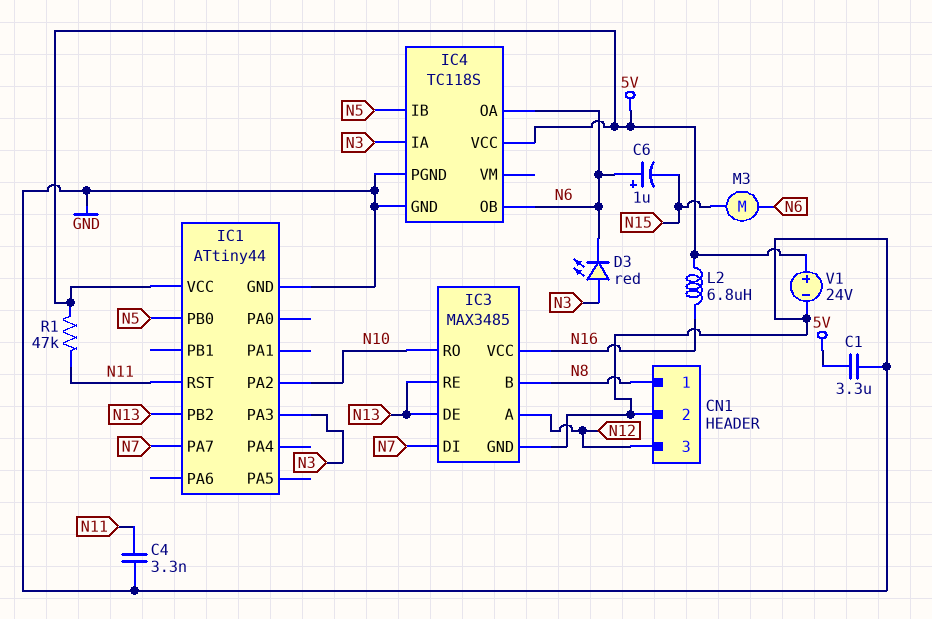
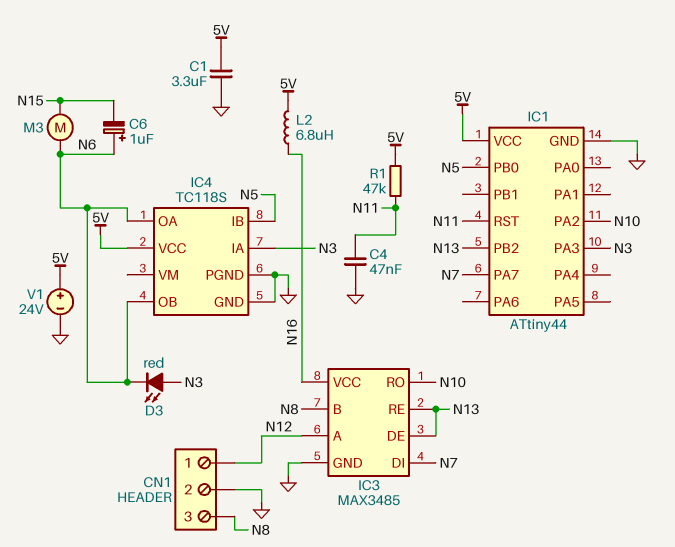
C4: 3.3nF (GND, N11) -> 47nF (GND, N11)
CN1 pin 1: N8 -> N12
CN1 pin 3: N12 -> N8

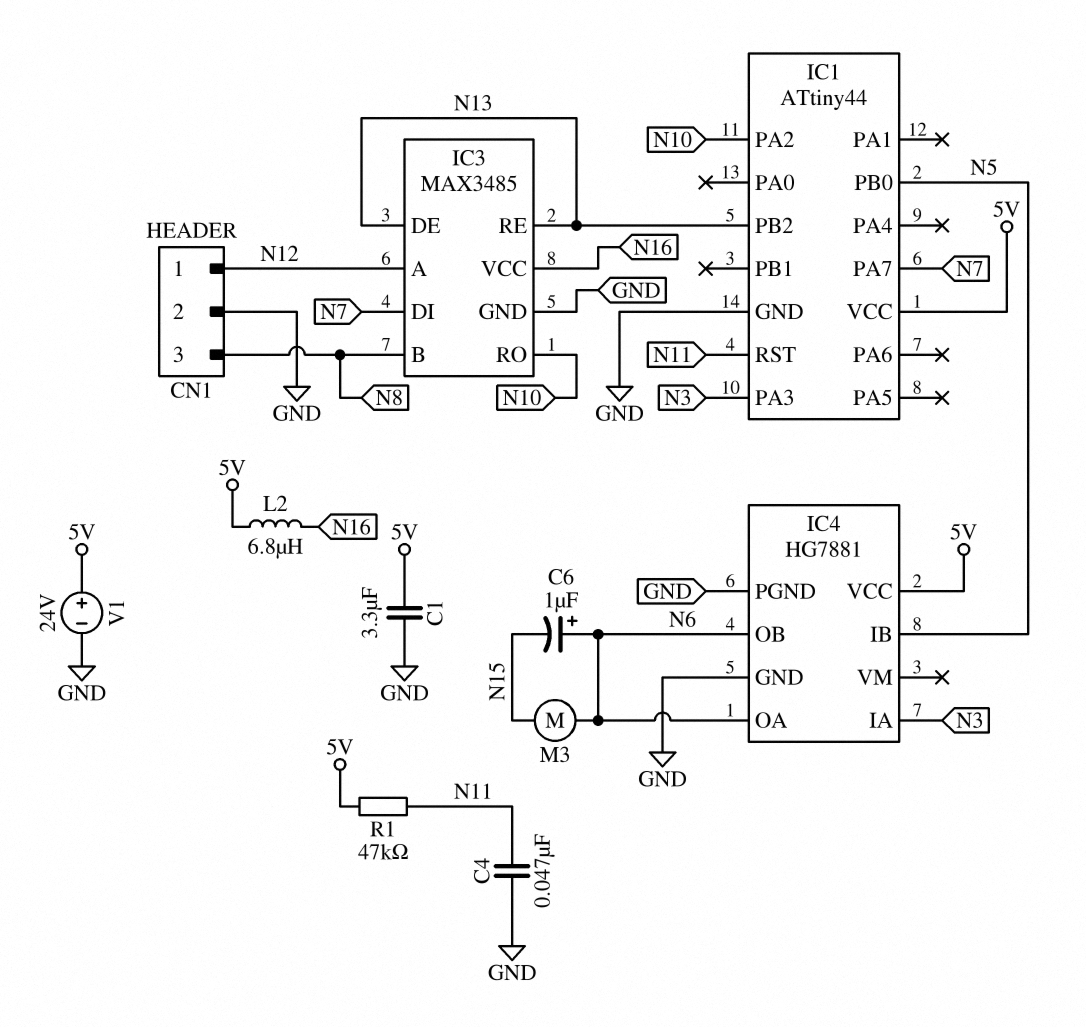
D3: LED red (A N3, K N6) -> none
IC4: TC118S -> HG7881

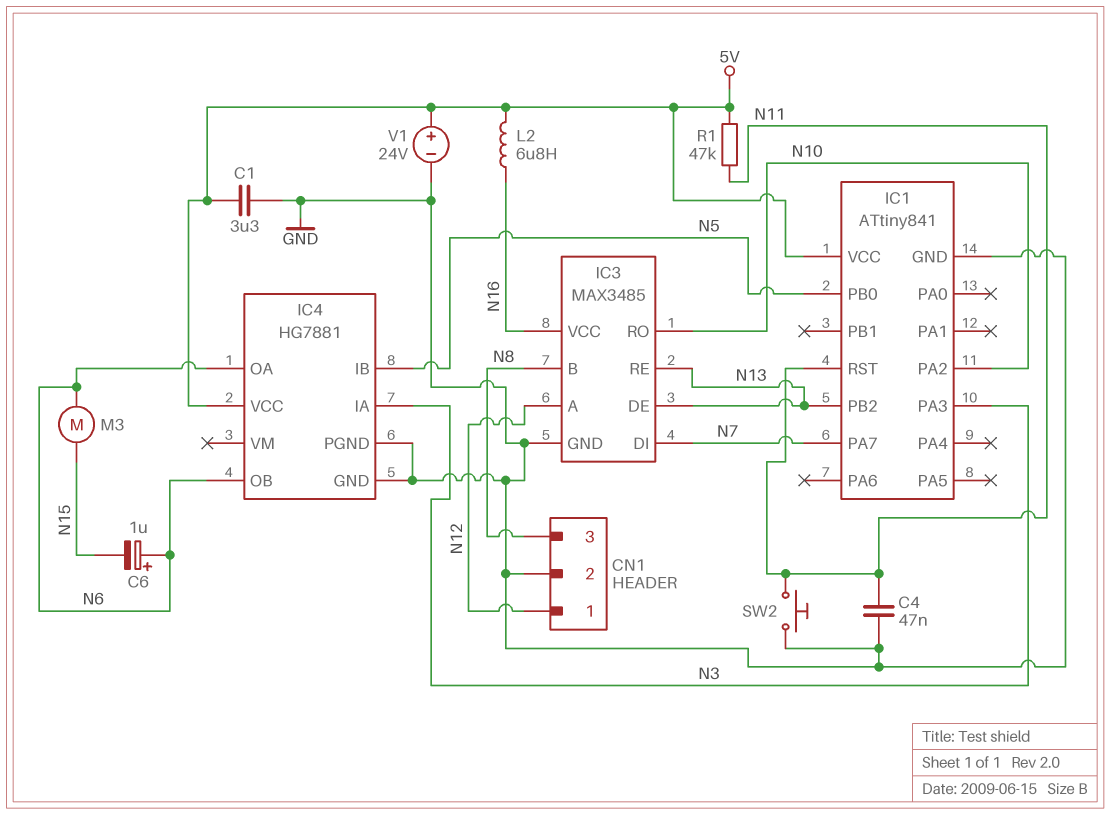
IC1: ATtiny44 -> ATtiny841
SW2: none -> button (GND, N11)

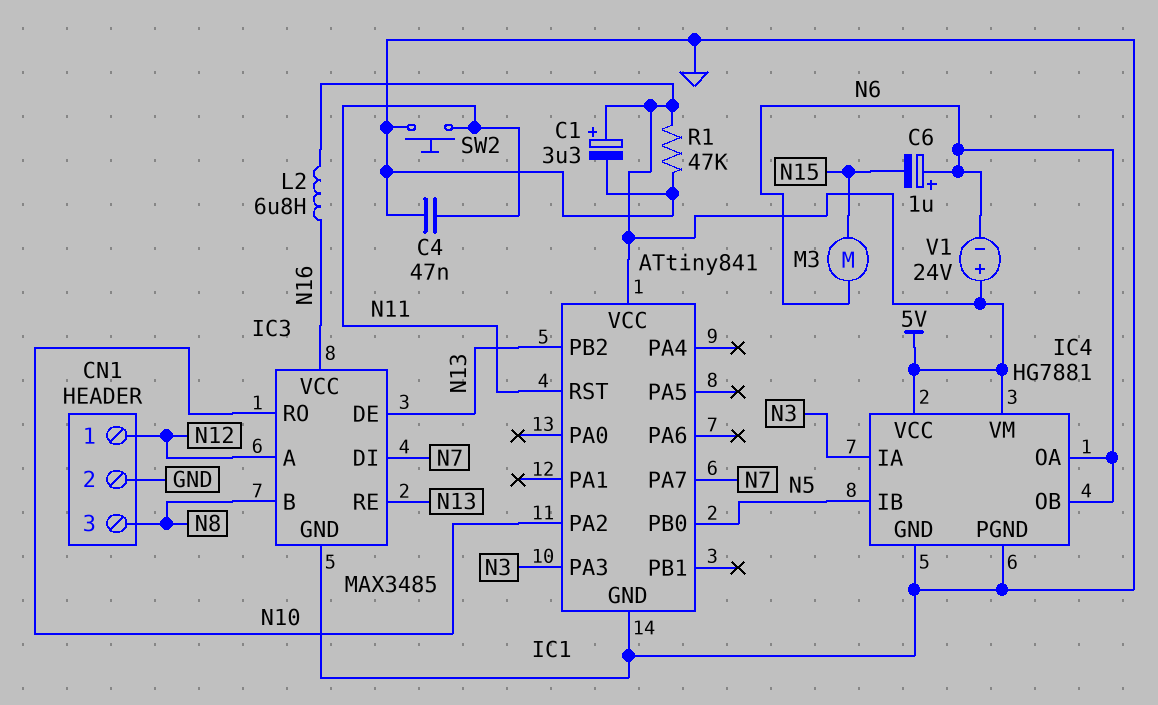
C1: 3.3uF (5V, GND) -> 3.3uF (plus 5V, minus GND)
IC4 pin VM: none -> 5V
R1: 47k (5V, N11) -> 47k (5V, GND)
V1: 24V (plus 5V, minus GND) -> 24V (plus 5V, minus N6)

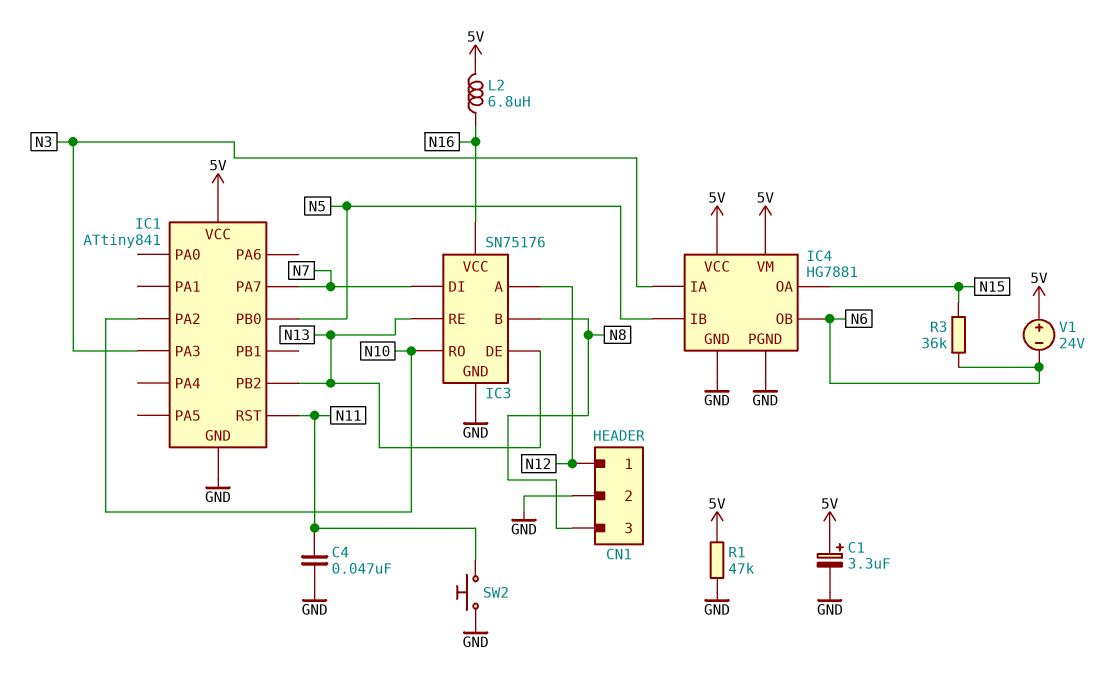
C6: 1uF (plus N6, minus N15) -> none
IC3: MAX3485 -> SN75176
IC4 pin OA: N6 -> N15
M3: motor (N6, N15) -> none
R3: none -> 36k (N6, N15)

